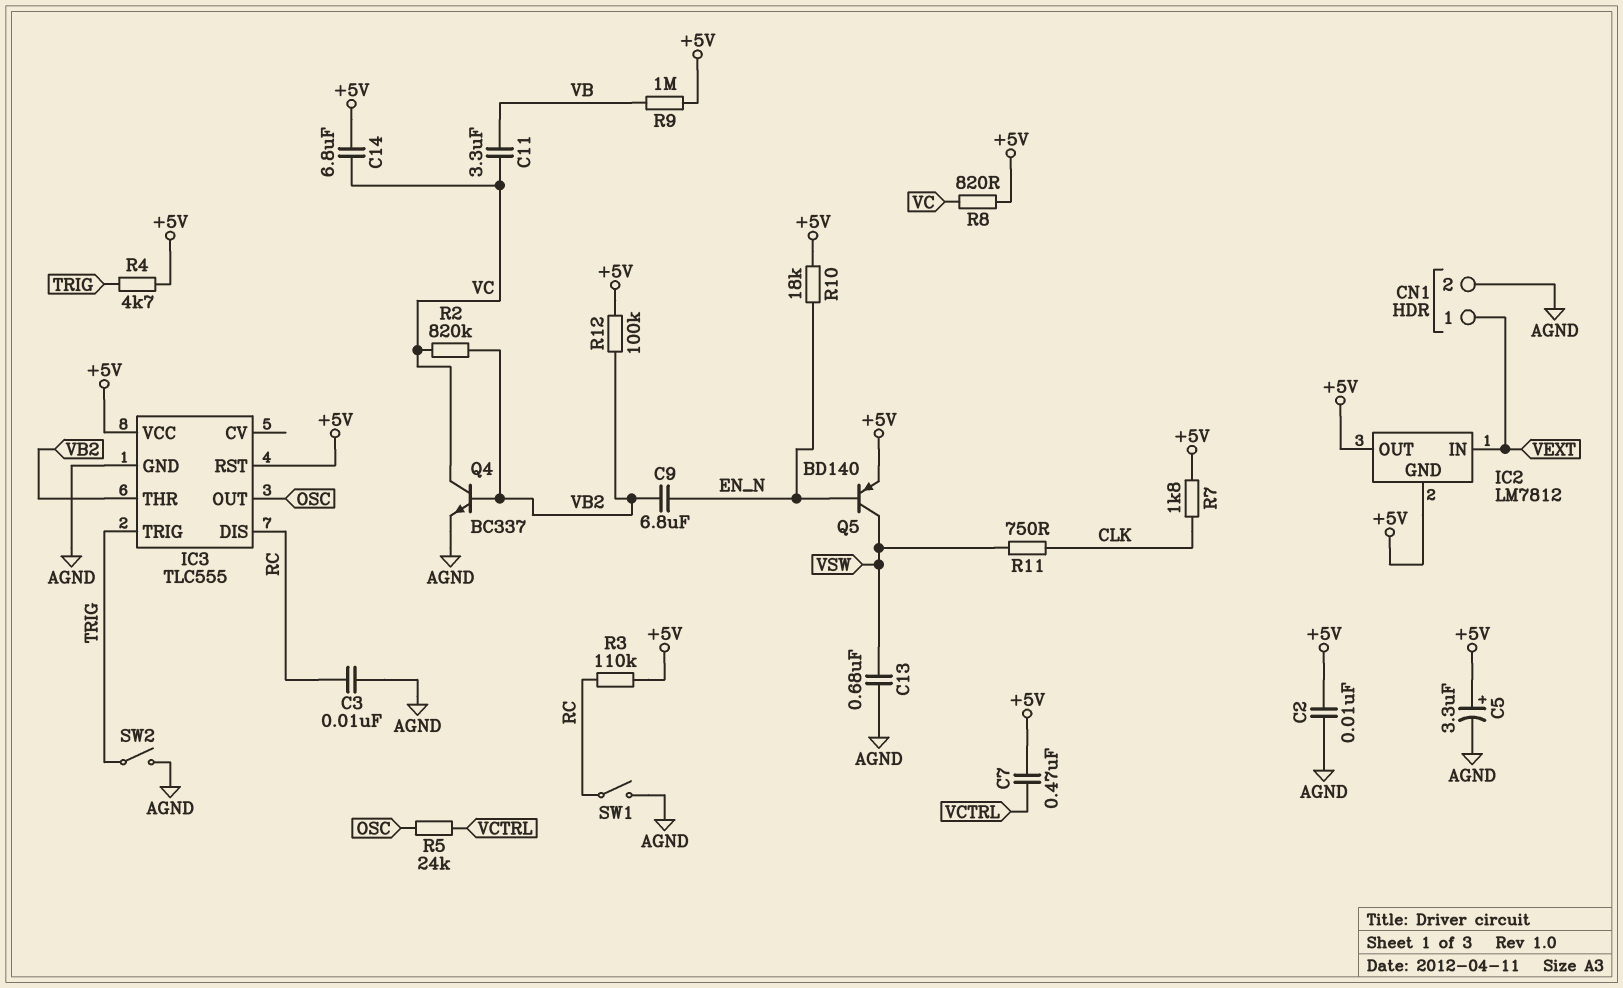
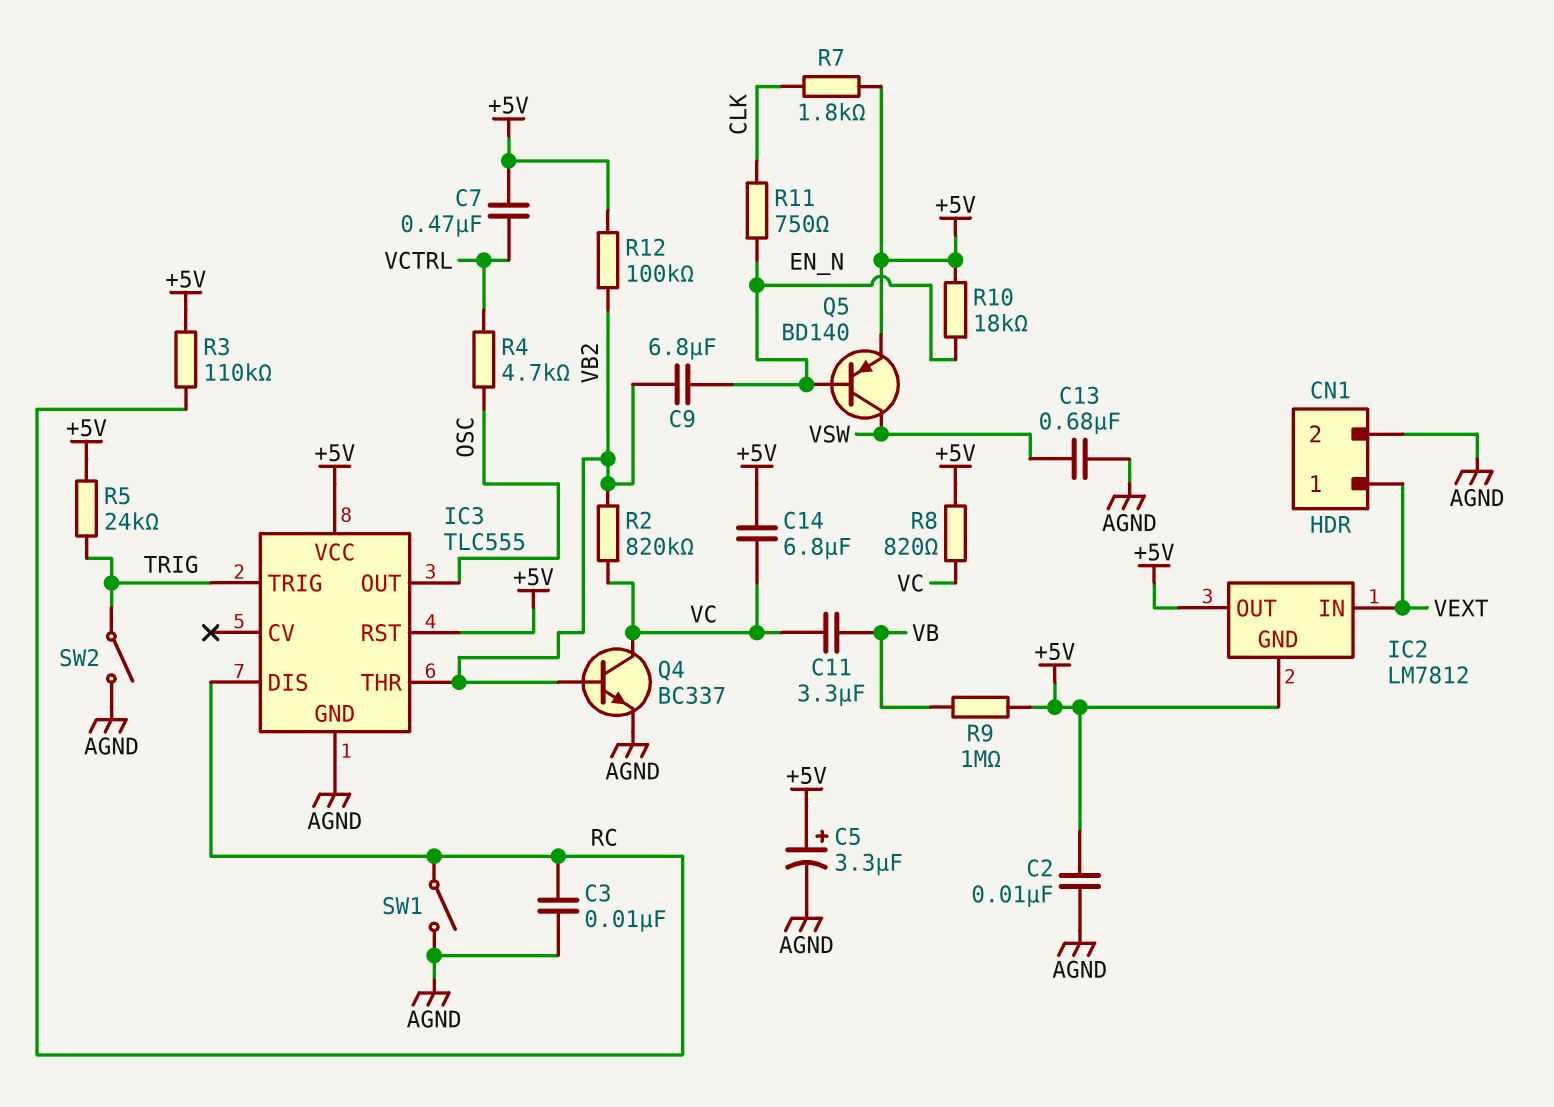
R4: 4.7k (+5V, TRIG) -> 4.7k (OSC, VCTRL)
R5: 24k (OSC, VCTRL) -> 24k (+5V, TRIG)
R11: 750 (CLK, VSW) -> 750 (CLK, EN_N)

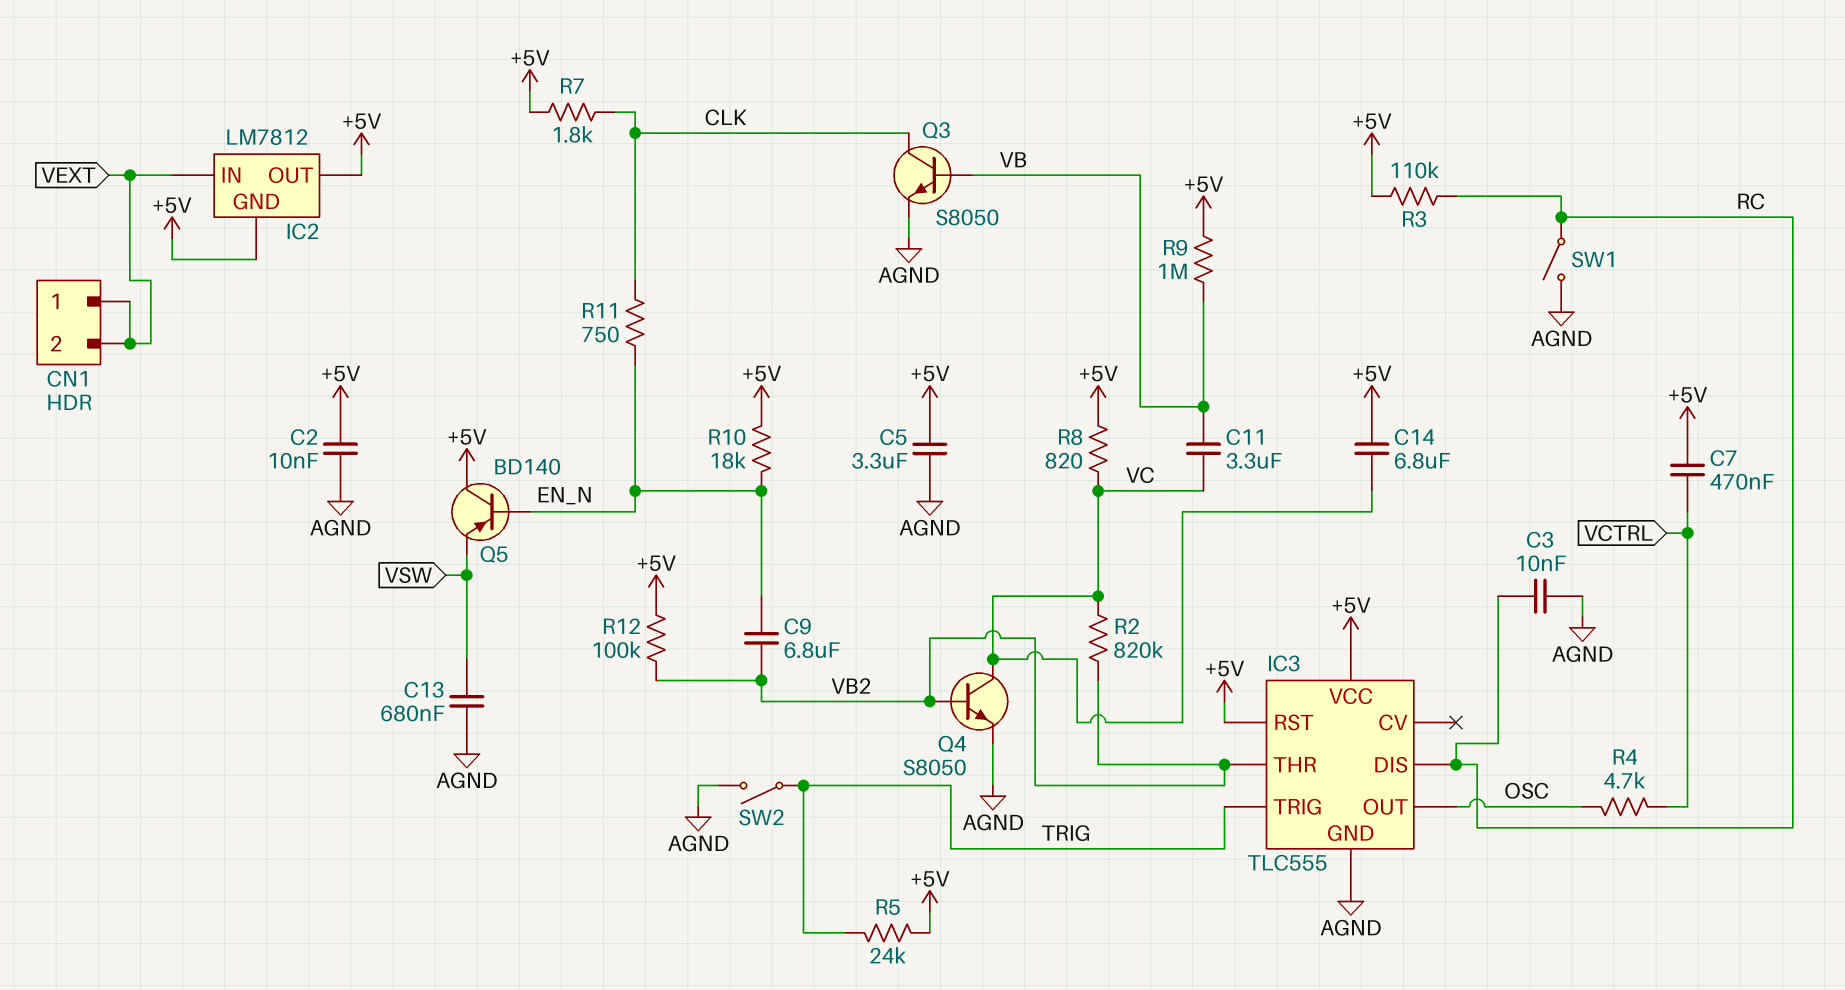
C5: 3.3uF (plus +5V, minus AGND) -> 3.3uF (+5V, AGND)
CN1 pin 2: AGND -> VEXT
Q3: none -> NPN S8050 (B VB, C CLK, E AGND)
Q4: NPN BC337 (B VB2, C VC, E AGND) -> NPN S8050 (B VB2, C VC, E AGND)
Q5: PNP BD140 (B EN_N, C VSW, E +5V) -> PNP BD140 (B EN_N, C +5V, E VSW)

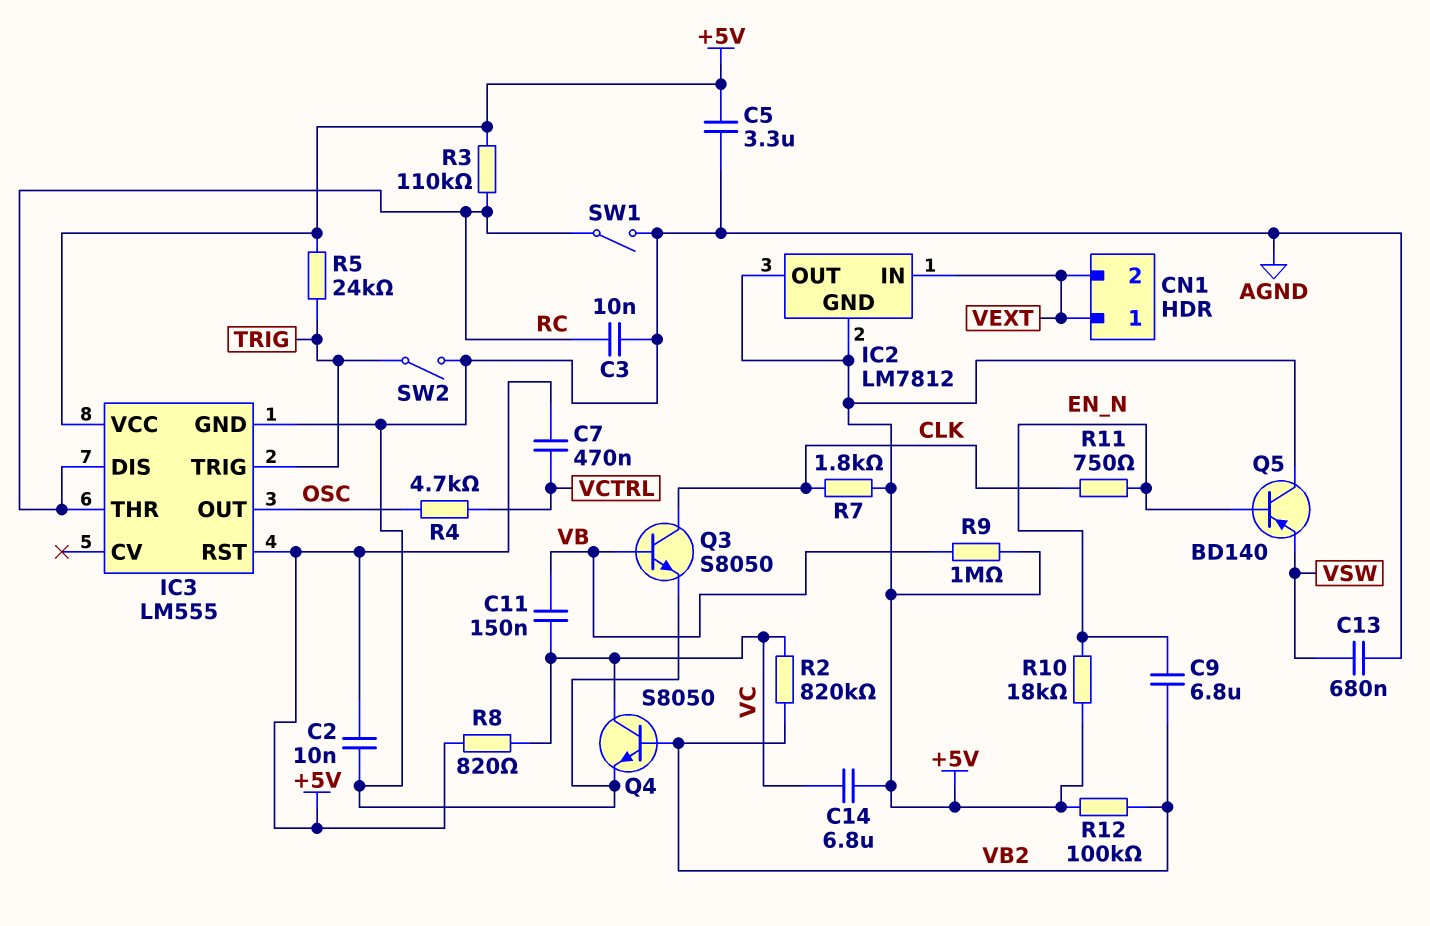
C11: 3.3uF (VB, VC) -> 150nF (VB, VC)
IC3: TLC555 -> LM555
IC3 pin THR: VB2 -> RC

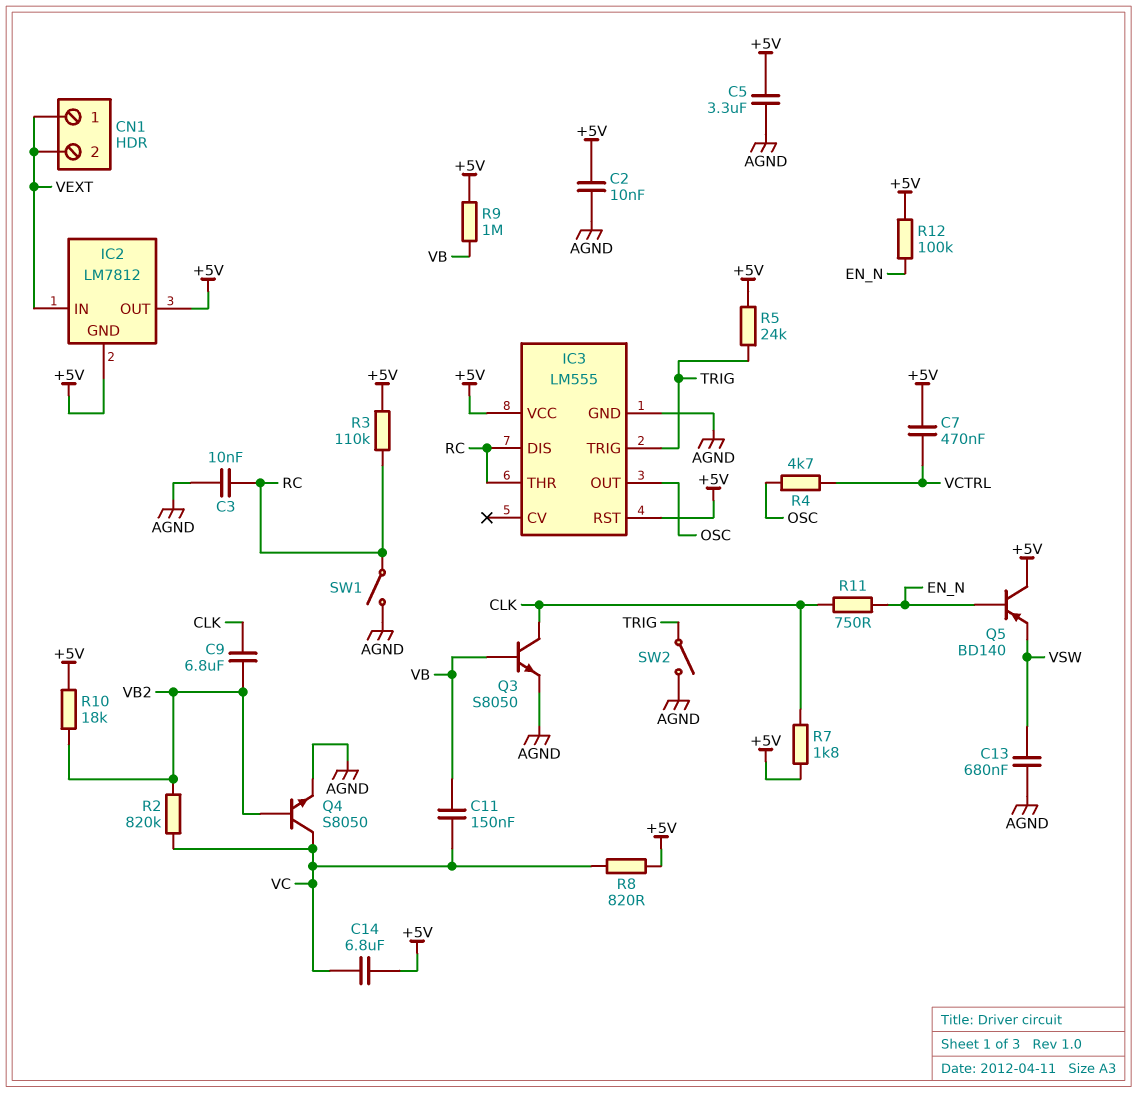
C9: 6.8uF (EN_N, VB2) -> 6.8uF (CLK, VB2)
R10: 18k (+5V, EN_N) -> 18k (+5V, VB2)
R12: 100k (+5V, VB2) -> 100k (+5V, EN_N)

